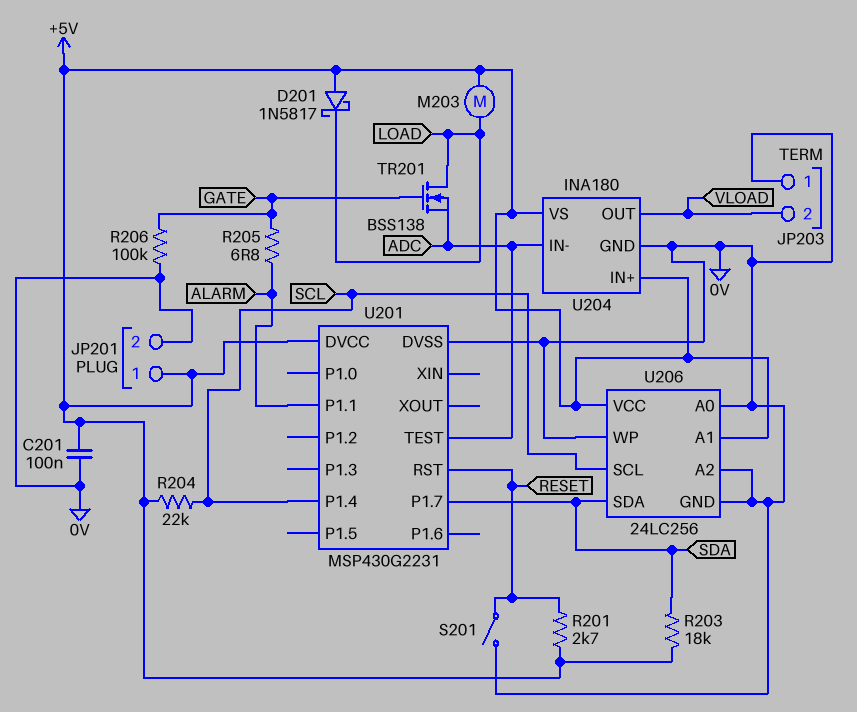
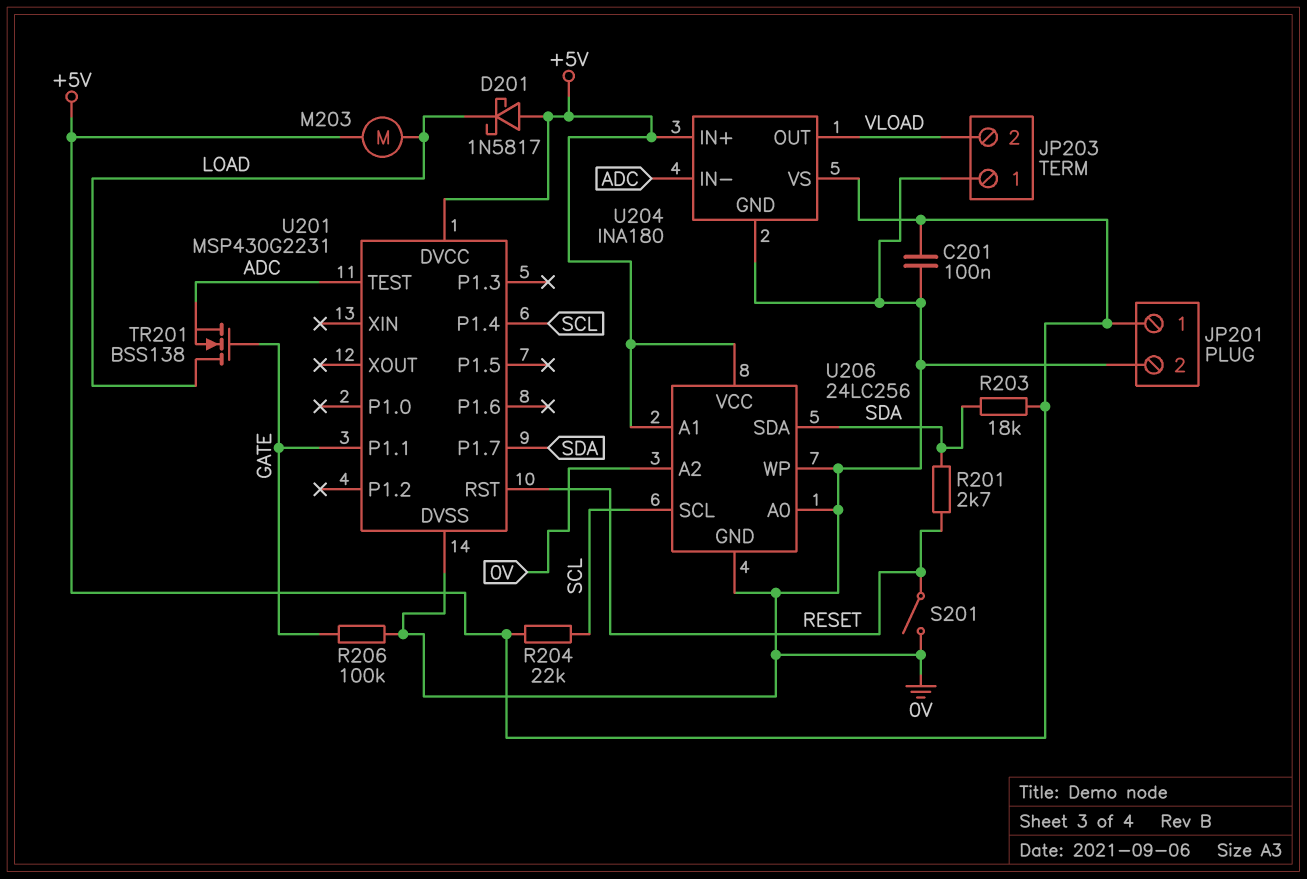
R201: 2.7k (+5V, RESET) -> 2.7k (RESET, SDA)
R205: 6.8 (ALARM, GATE) -> none
U201 pin P1.1: ALARM -> GATE

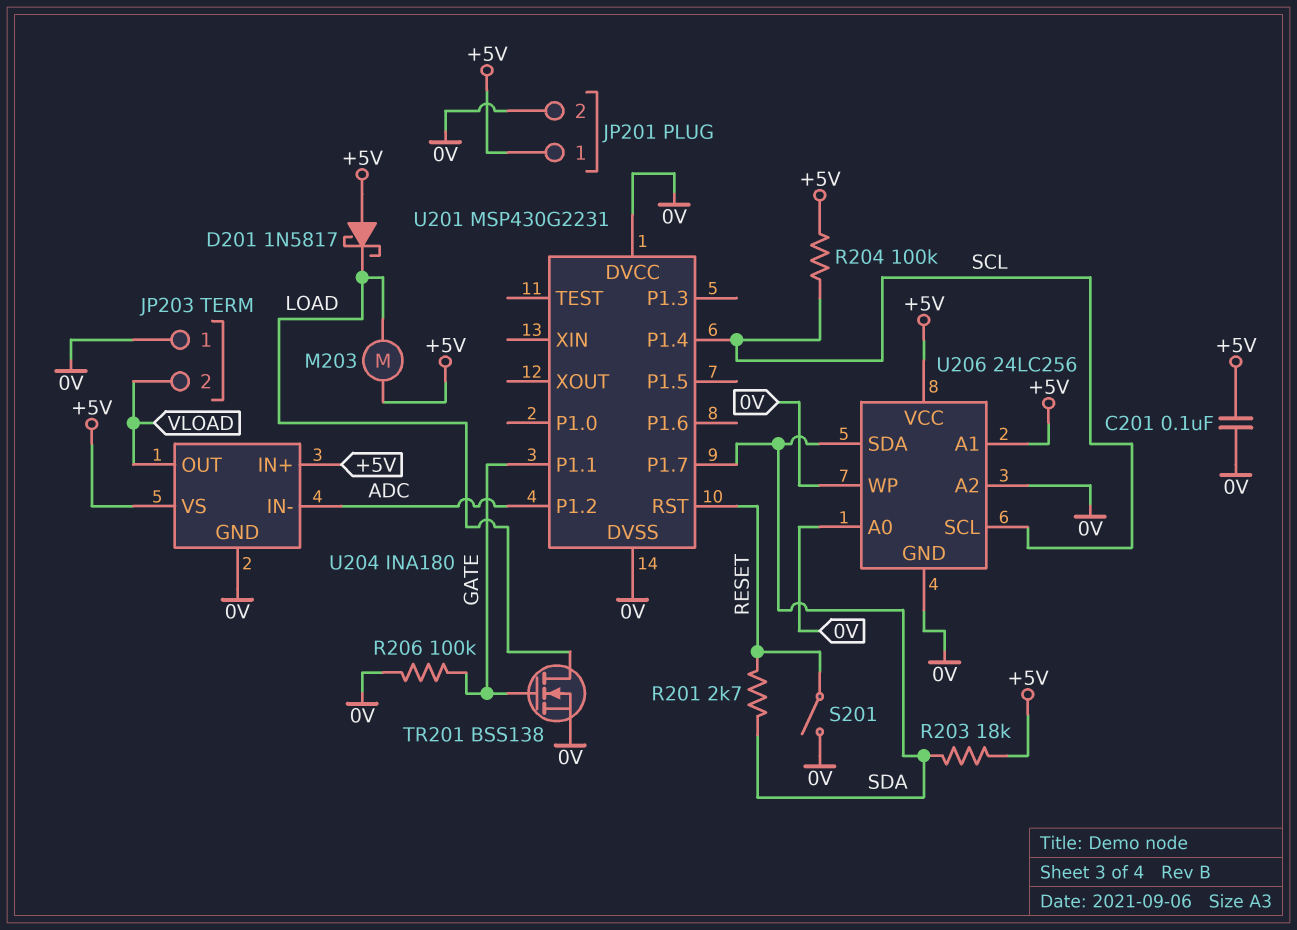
R204: 22k (+5V, SCL) -> 100k (+5V, SCL)
TR201: NMOS BSS138 (G GATE, D LOAD, S ADC) -> NMOS BSS138 (G GATE, D LOAD, S 0V)
U201 pin DVCC: +5V -> 0V
U201 pin P1.2: none -> ADC
U201 pin TEST: ADC -> none

